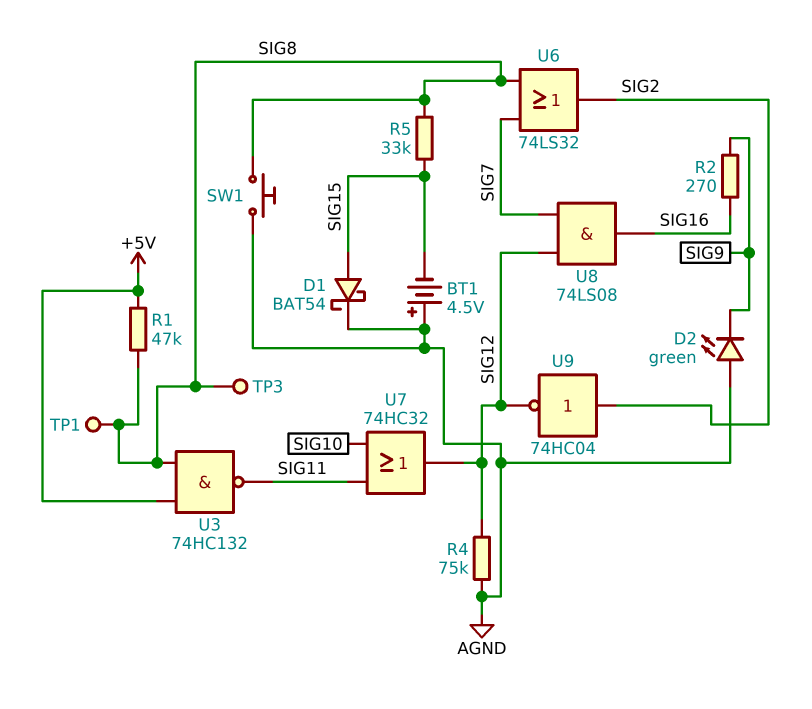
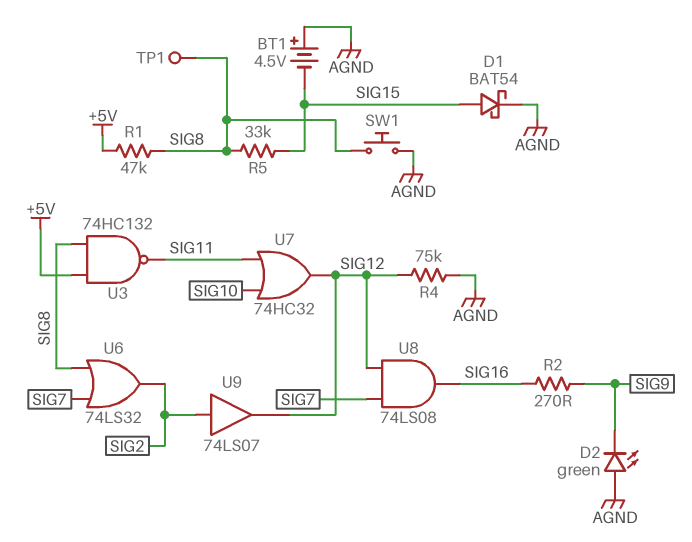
TP3: test point (SIG8) -> none
U9: NOT 74HC04 (in SIG2, out SIG12) -> buffer 74LS07 (in SIG2, out SIG12)

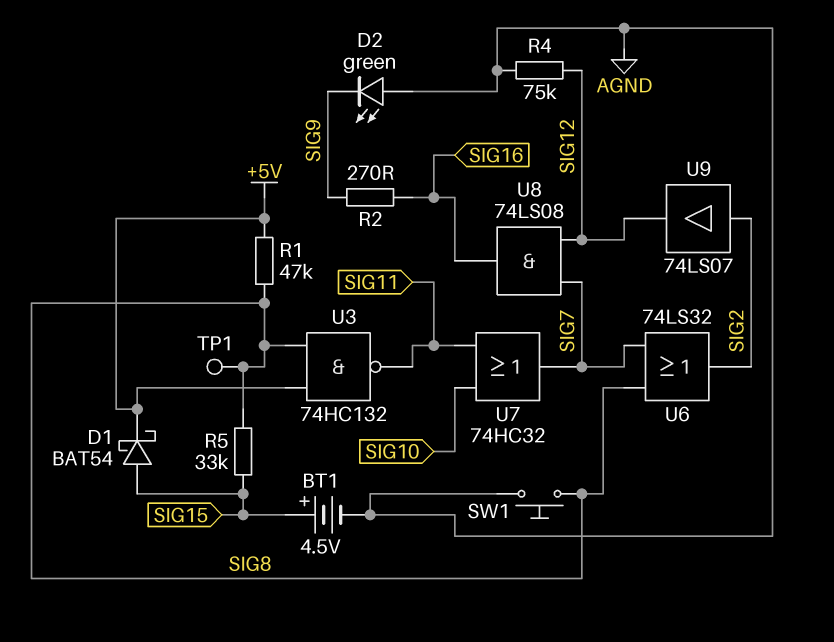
BT1: 4.5V (plus AGND, minus SIG15) -> 4.5V (plus SIG15, minus AGND)
D1: schottky BAT54 (A SIG15, K AGND) -> schottky BAT54 (A SIG15, K +5V)
U7: OR 74HC32 (in SIG10, in SIG11, out SIG12) -> OR 74HC32 (in SIG10, in SIG11, out SIG7)

